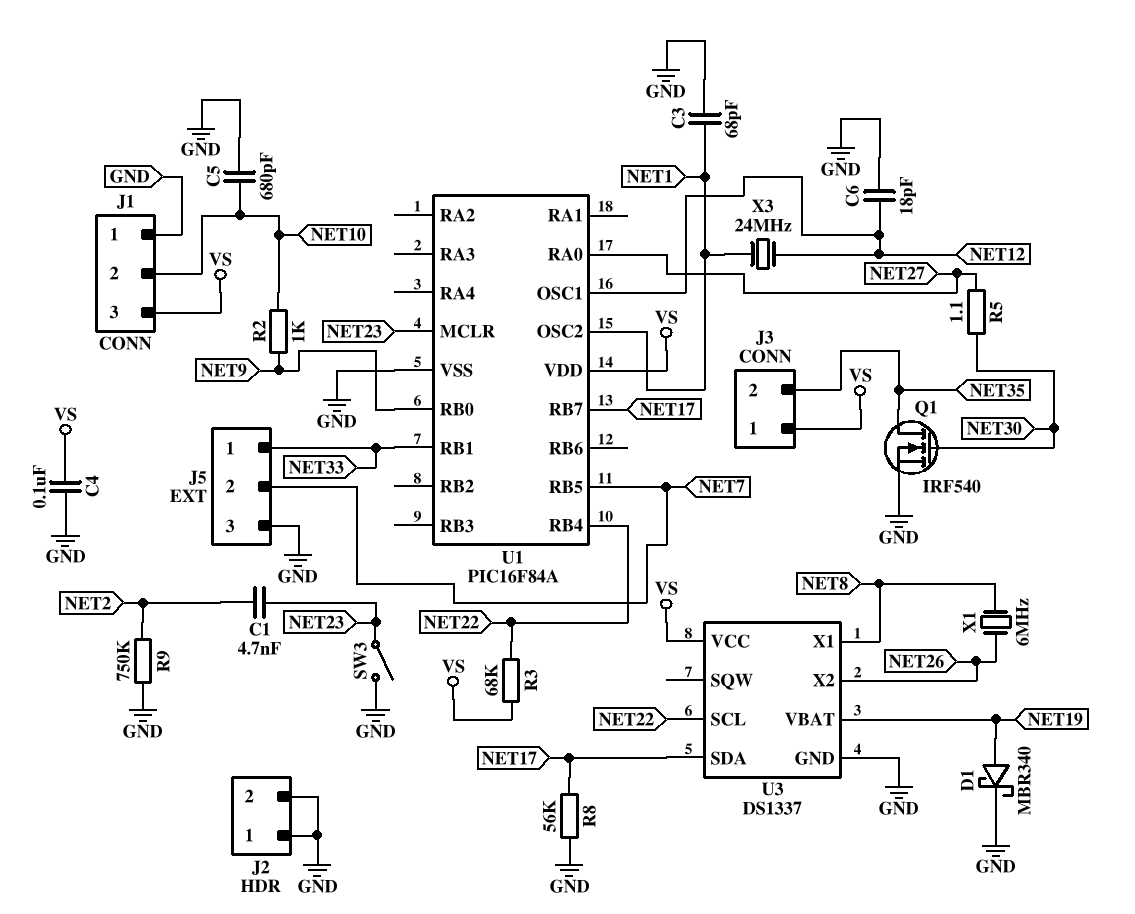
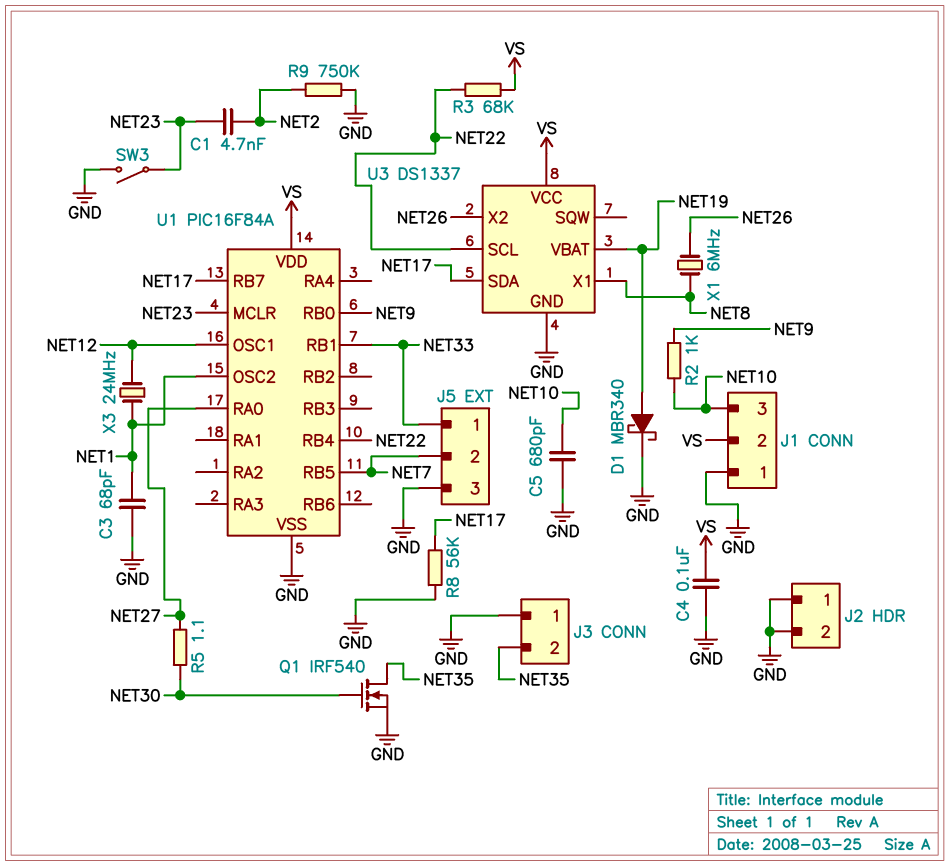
C6: 18pF (GND, NET12) -> none
J1 pin 2: NET10 -> VS
J1 pin 3: VS -> NET10
J3 pin 1: VS -> GND

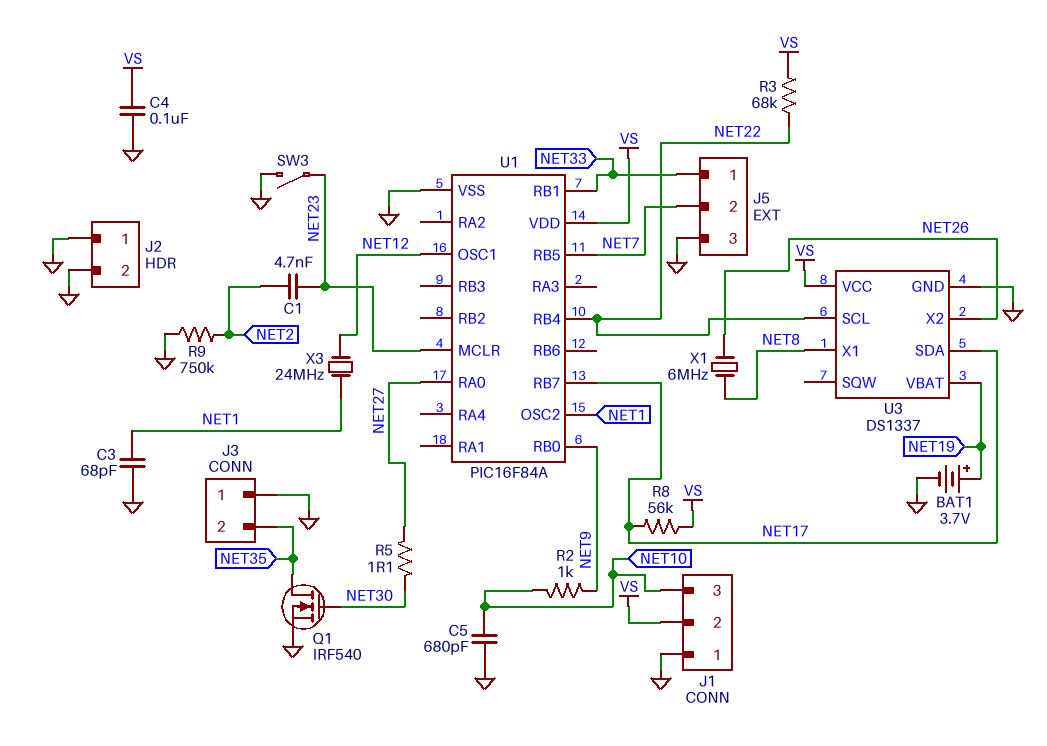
BAT1: none -> 3.7V (plus NET19, minus GND)
D1: schottky MBR340 (A NET19, K GND) -> none
R8: 56k (GND, NET17) -> 56k (NET17, VS)

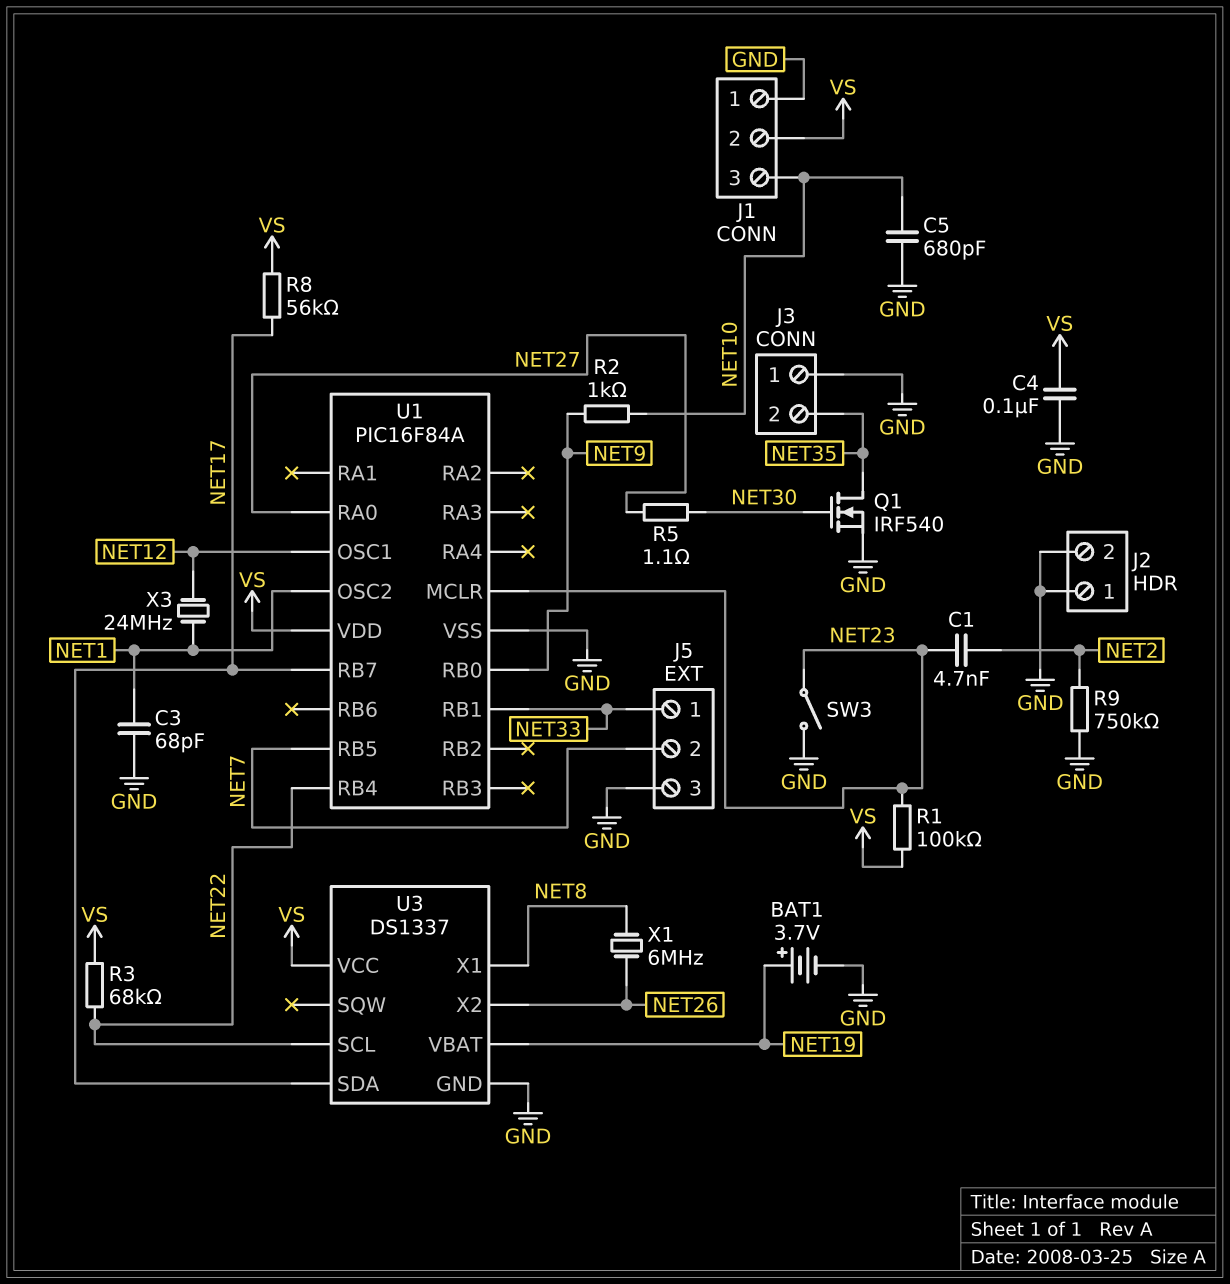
R1: none -> 100k (NET23, VS)

